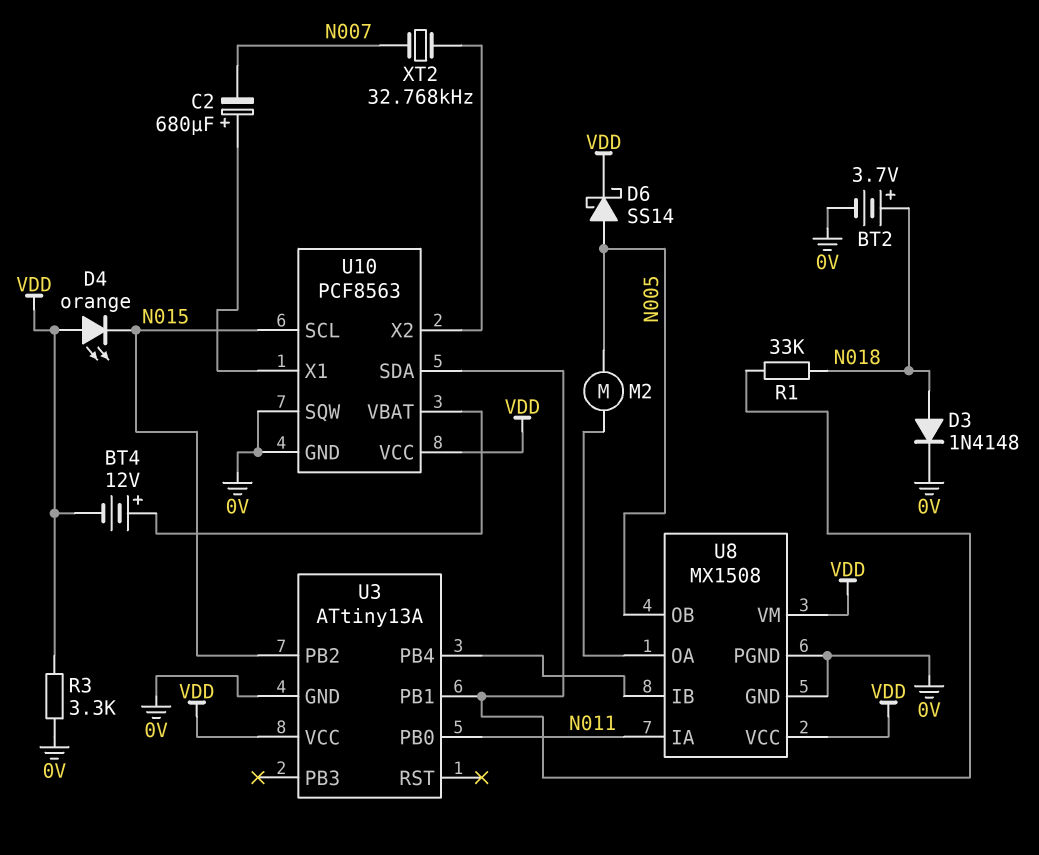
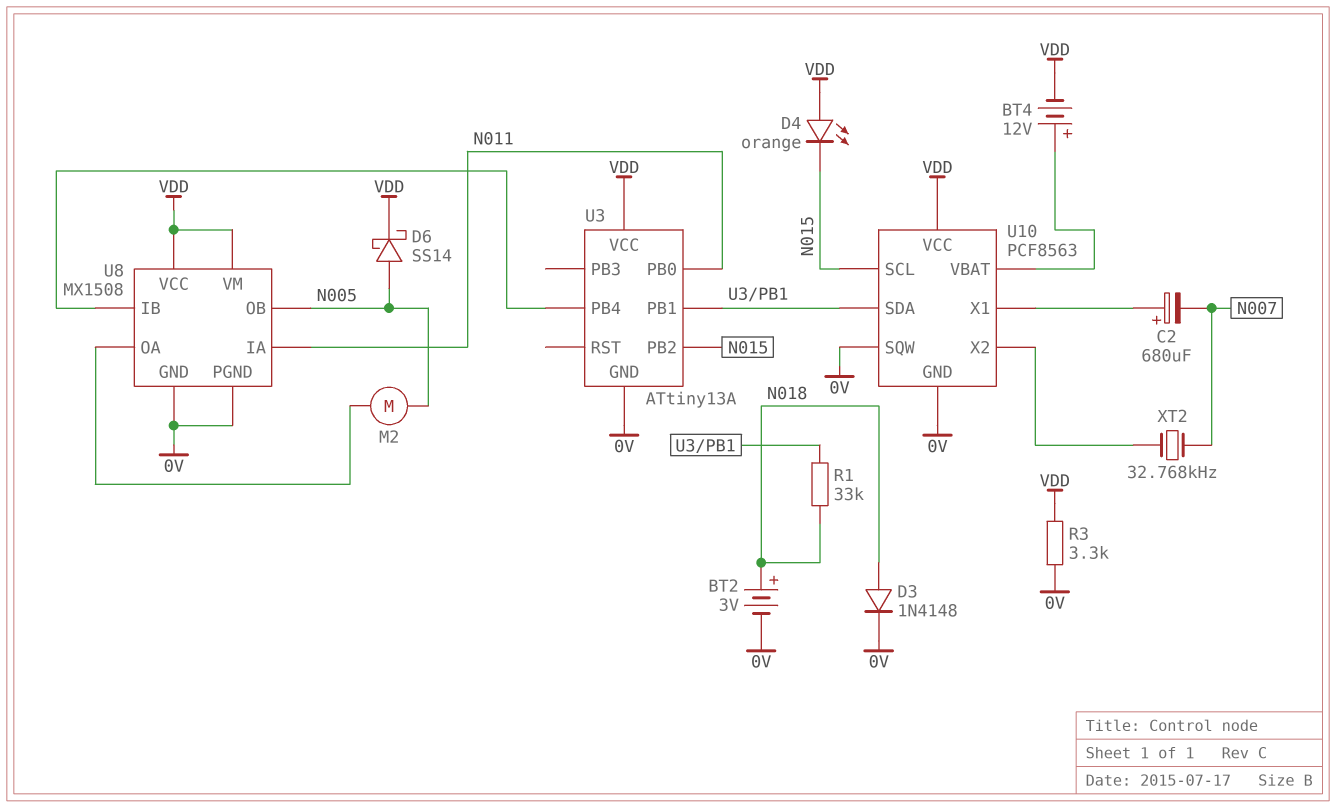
BT2: 3.7V (plus N018, minus 0V) -> 3V (plus N018, minus 0V)

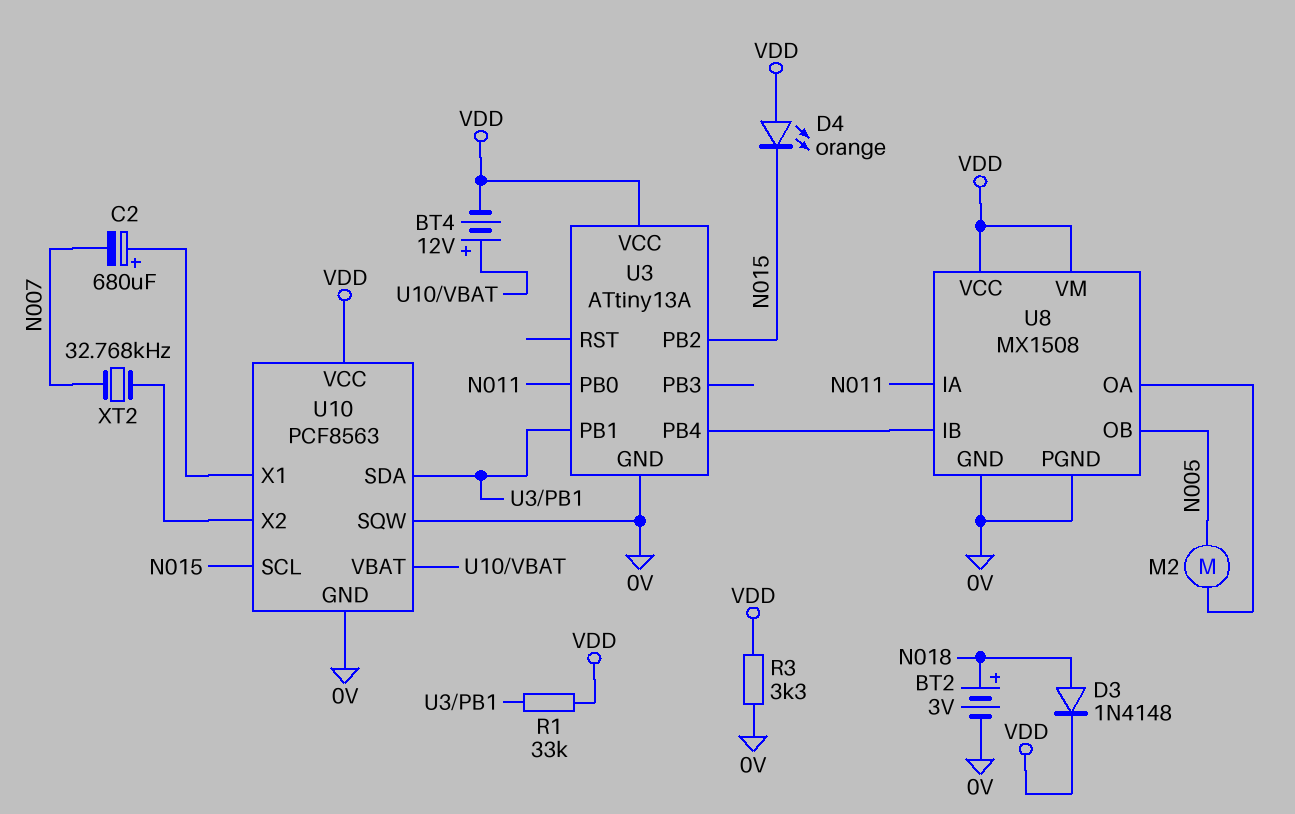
D3: diode 1N4148 (A N018, K 0V) -> diode 1N4148 (A N018, K VDD)
D6: schottky SS14 (A N005, K VDD) -> none
R1: 33k (N018, U3/PB1) -> 33k (U3/PB1, VDD)

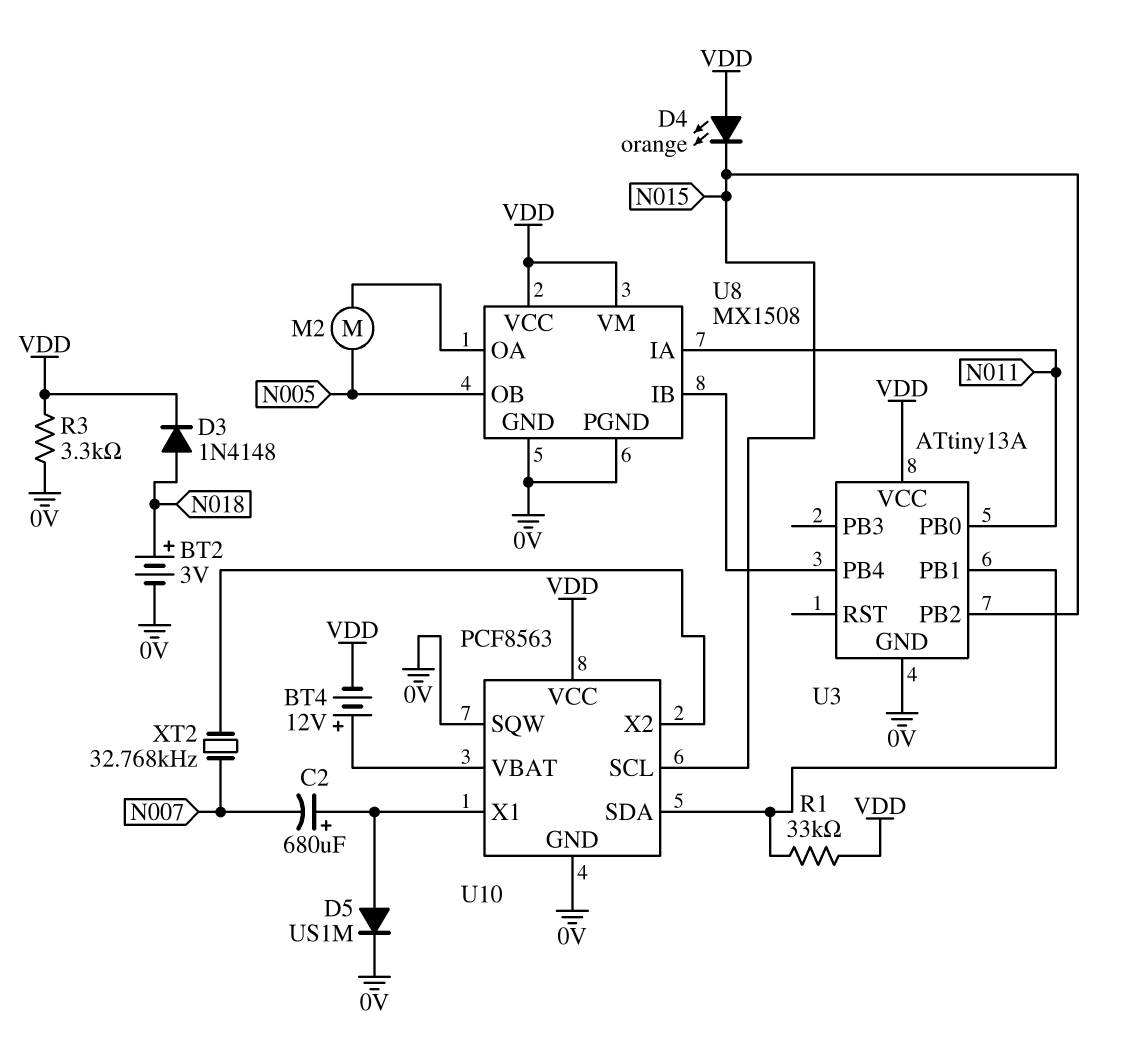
D5: none -> diode US1M (A U10/X1, K 0V)

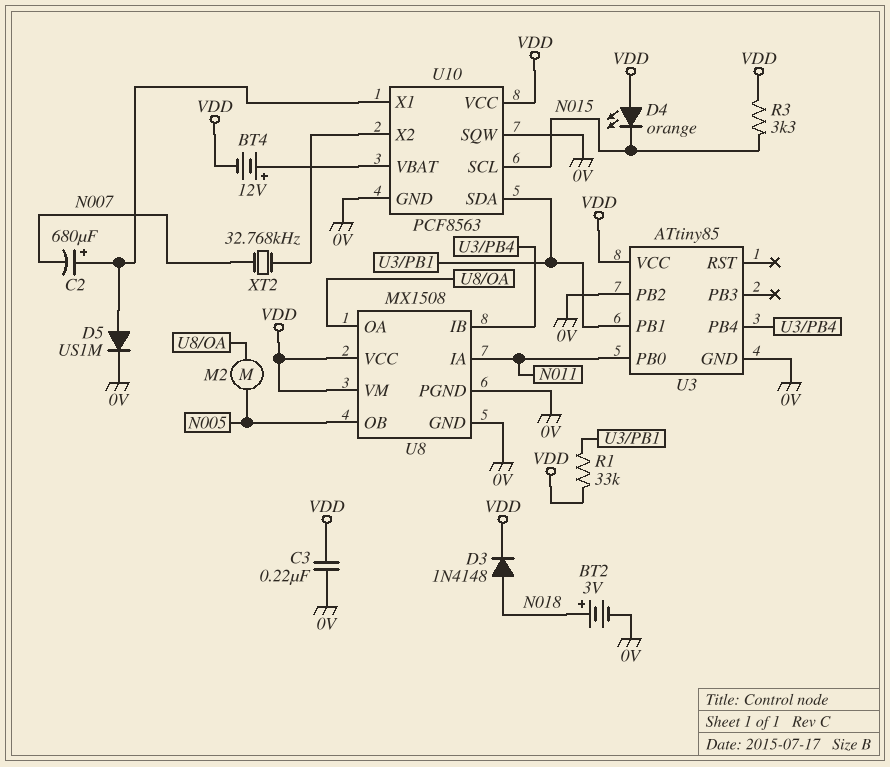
C3: none -> 220nF (0V, VDD)
R3: 3.3k (0V, VDD) -> 3.3k (N015, VDD)
U3: ATtiny13A -> ATtiny85
U3 pin PB2: N015 -> 0V

